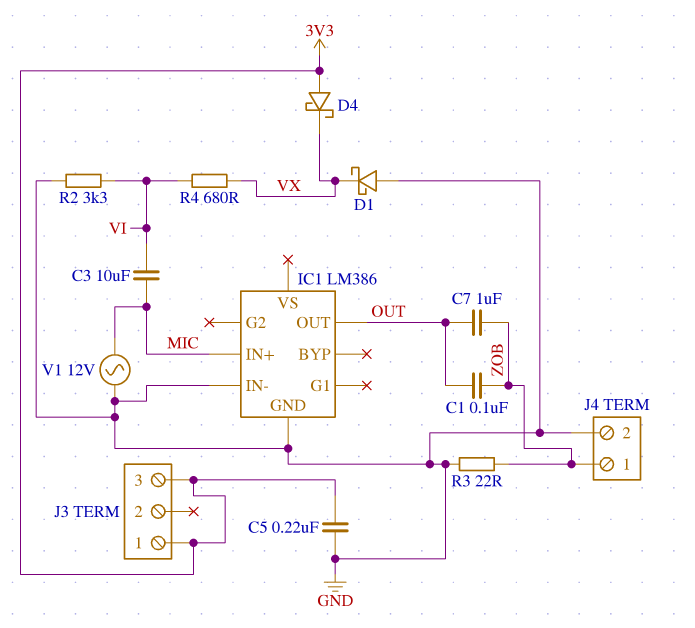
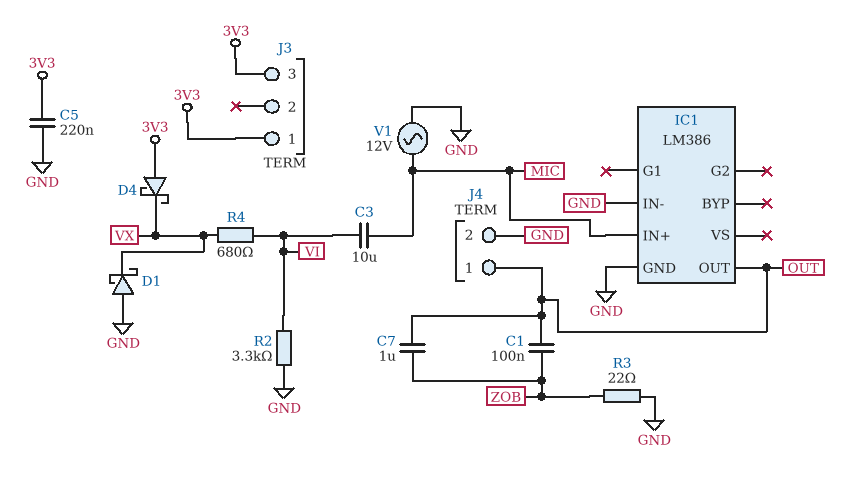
J4 pin 1: ZOB -> OUT

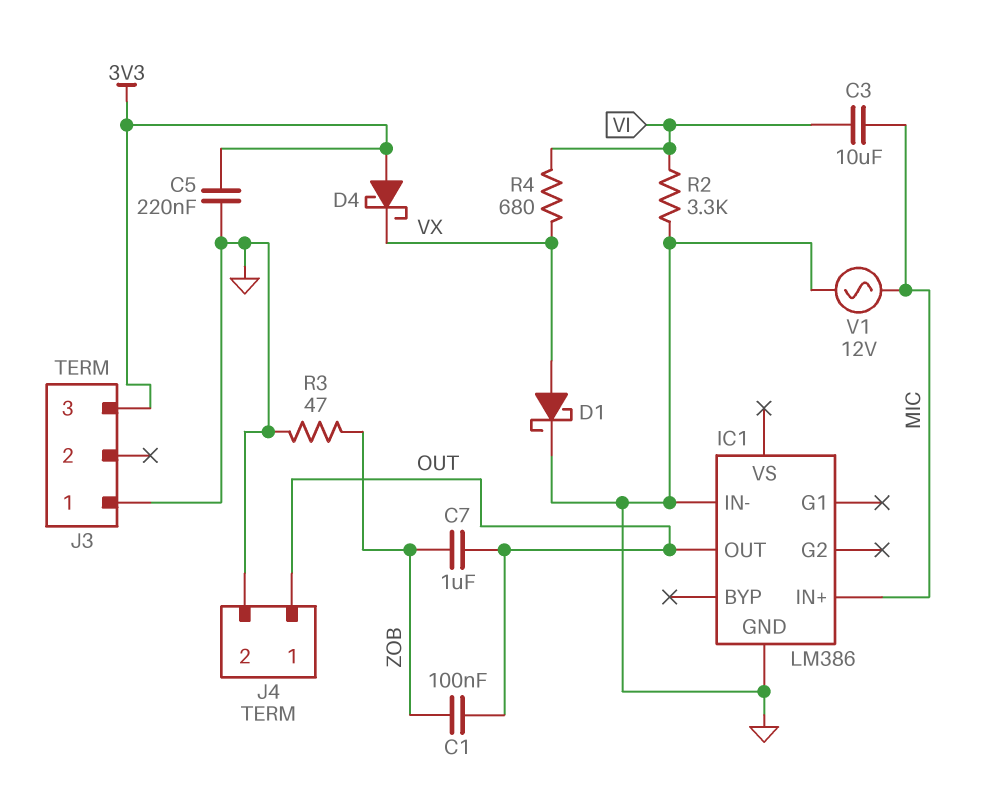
D1: schottky (A GND, K VX) -> schottky (A VX, K GND)
J3 pin 1: 3V3 -> GND
R3: 22 (GND, ZOB) -> 47 (GND, ZOB)

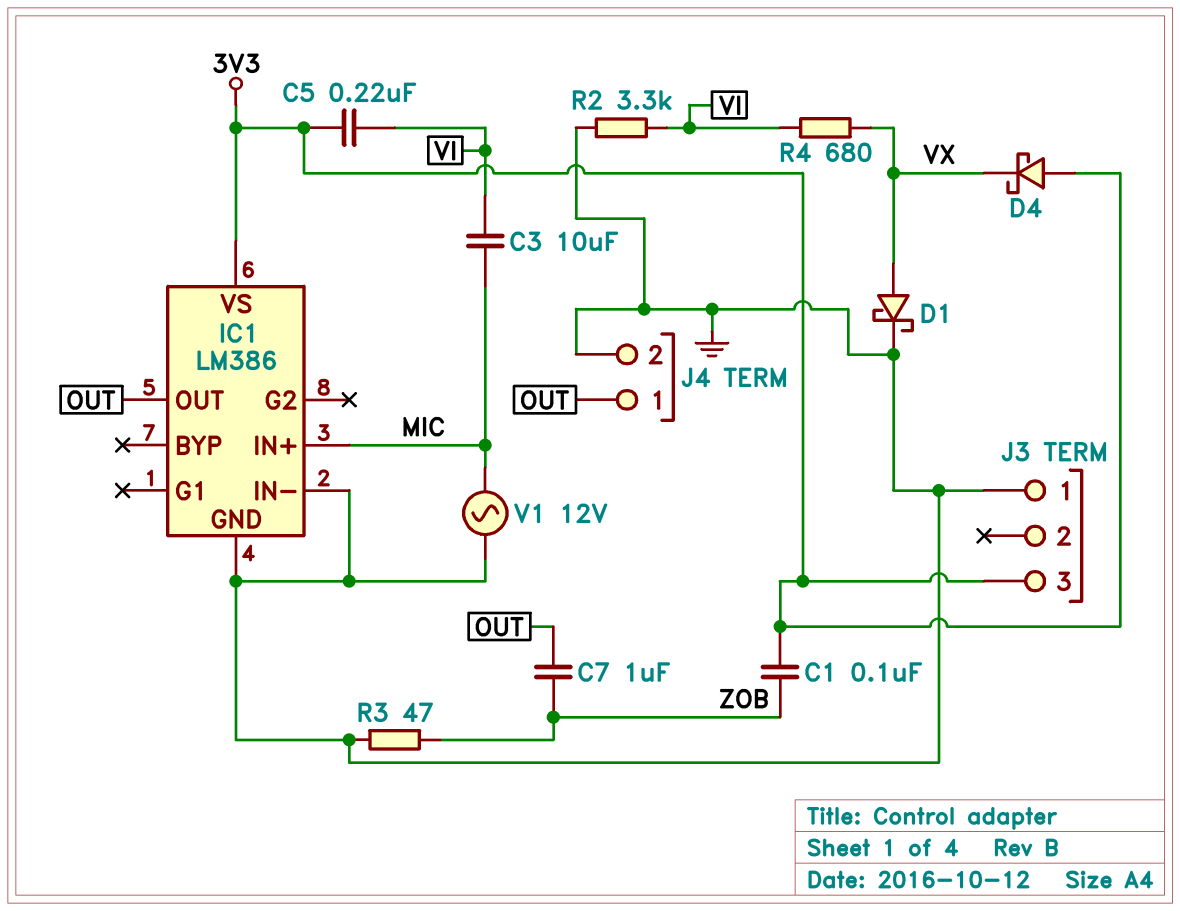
C1: 100nF (OUT, ZOB) -> 100nF (3V3, ZOB)
C5: 220nF (3V3, GND) -> 220nF (3V3, VI)
IC1 pin VS: none -> 3V3

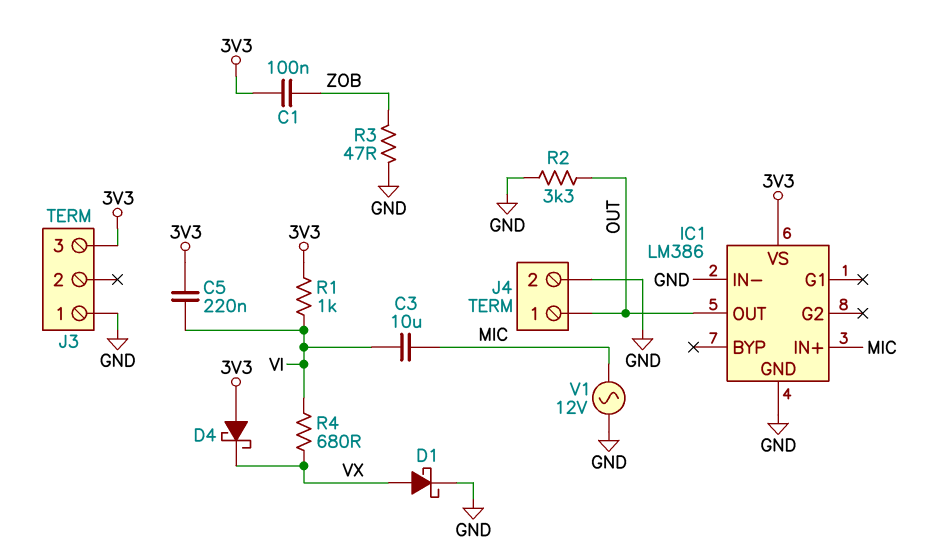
C7: 1uF (OUT, ZOB) -> none
R1: none -> 1k (3V3, VI)
R2: 3.3k (GND, VI) -> 3.3k (GND, OUT)

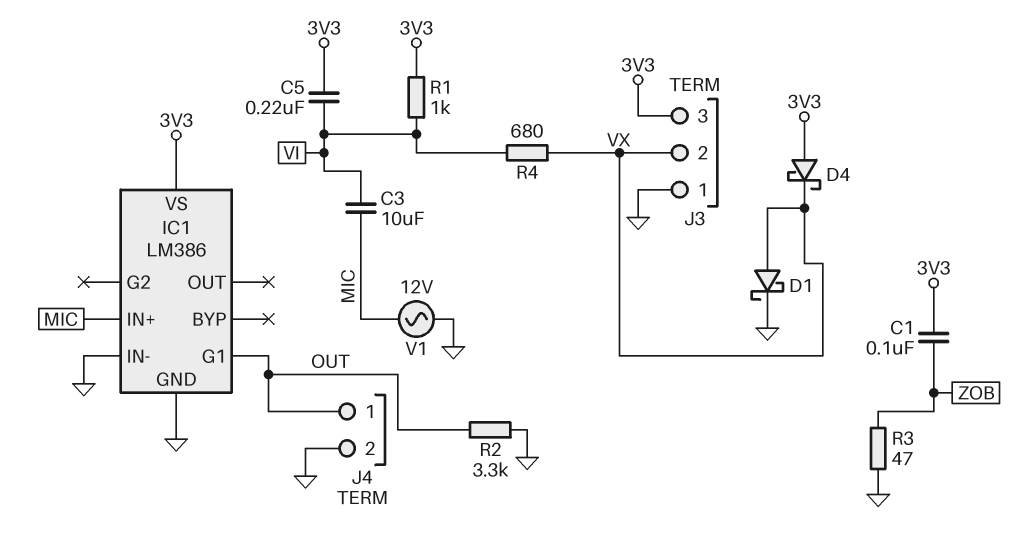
IC1 pin G1: none -> OUT
IC1 pin OUT: OUT -> none
J3 pin 2: none -> VX

